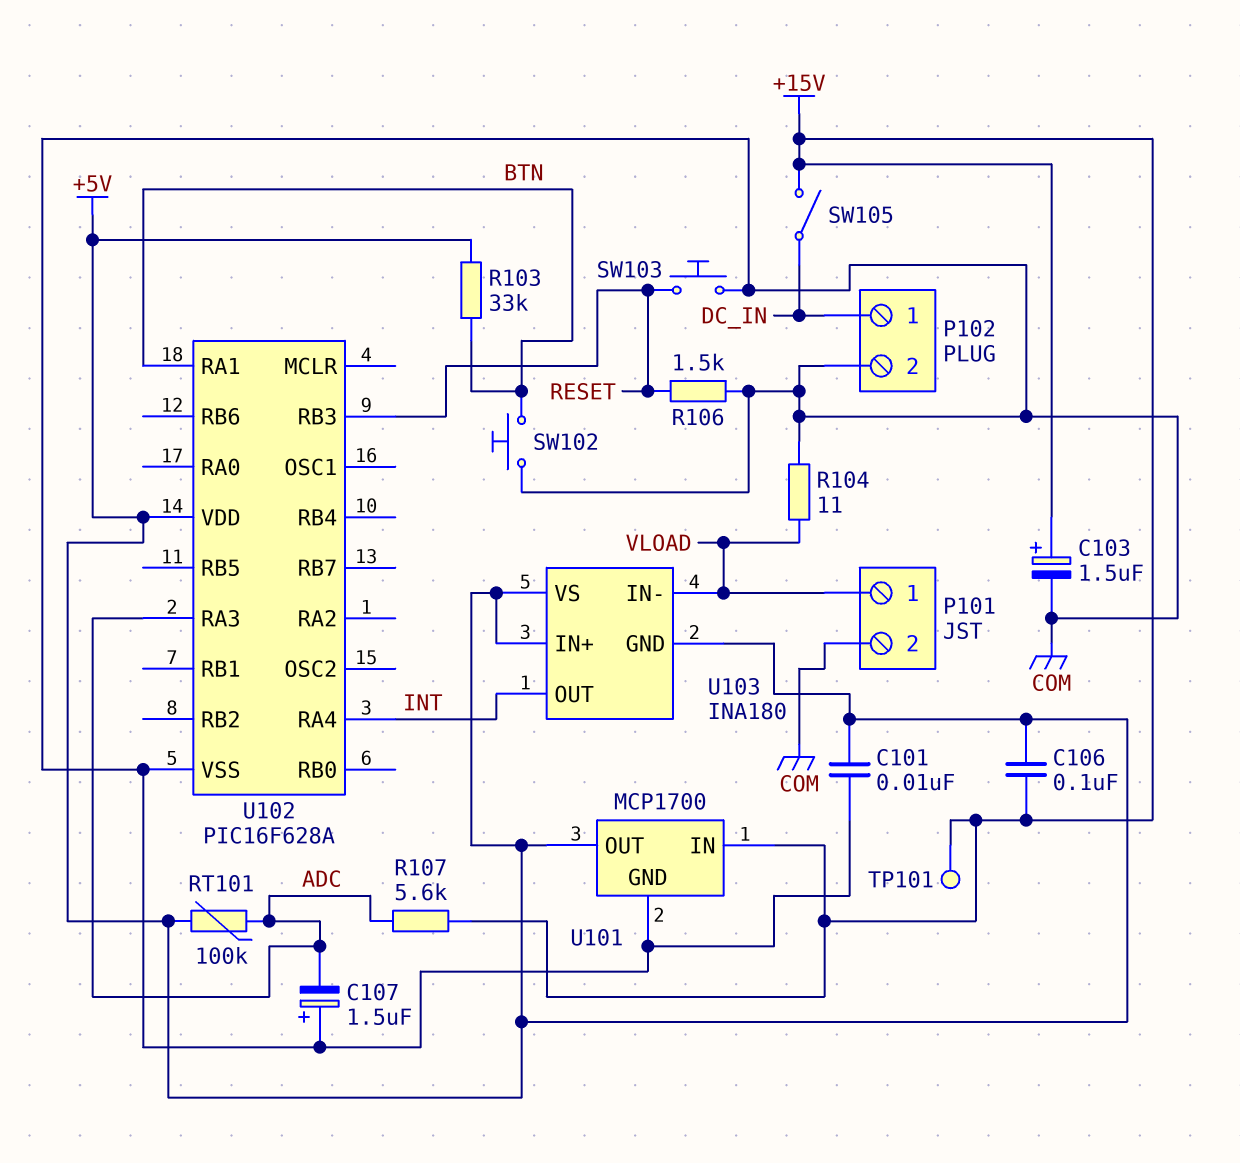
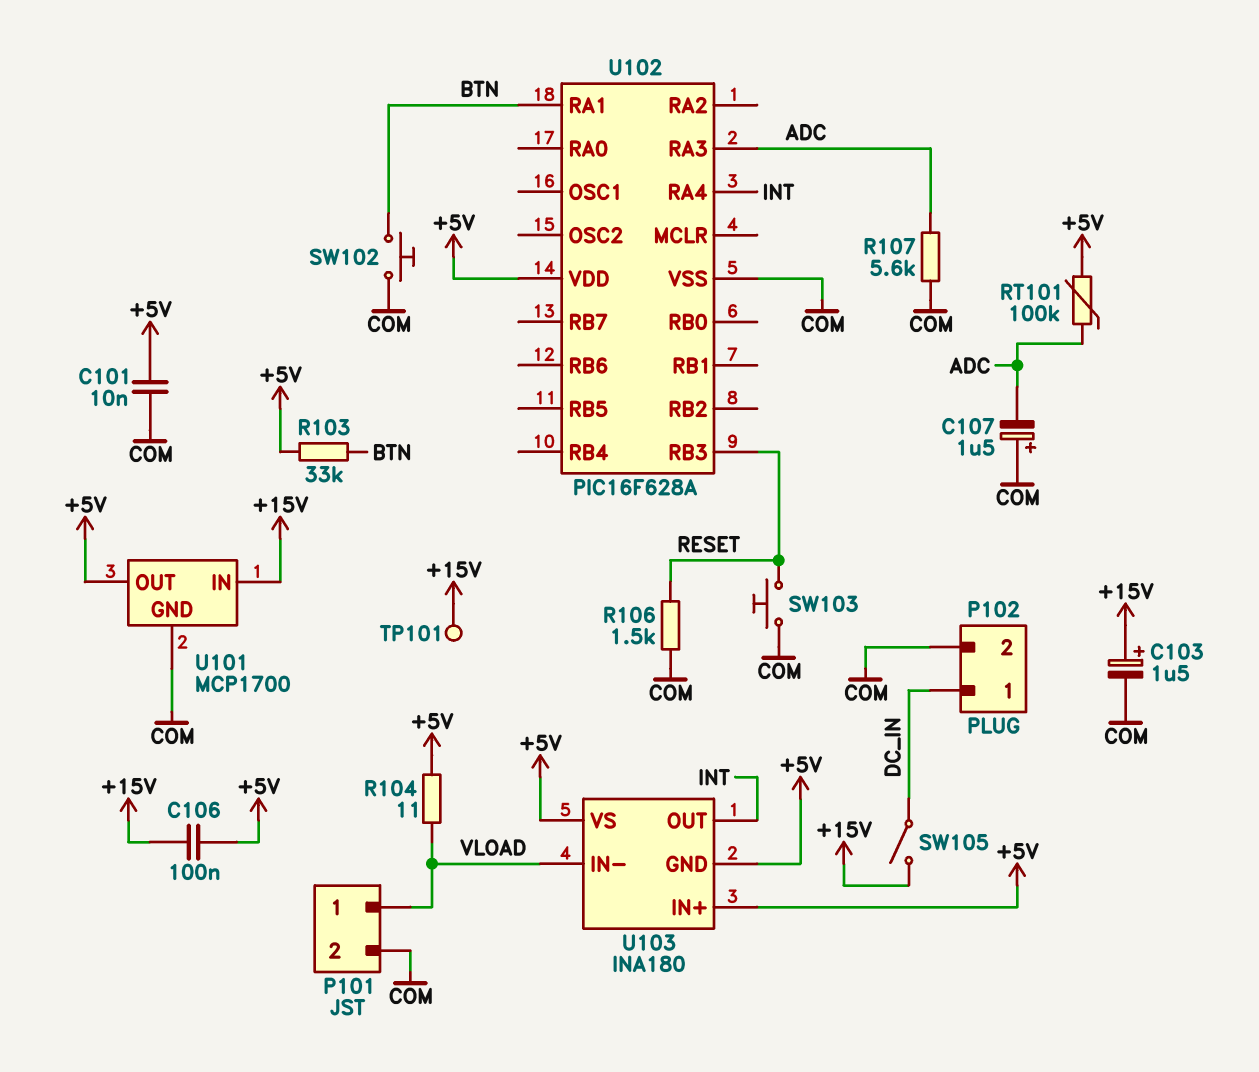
R104: 11 (COM, VLOAD) -> 11 (+5V, VLOAD)
R107: 5.6k (+15V, ADC) -> 5.6k (ADC, COM)

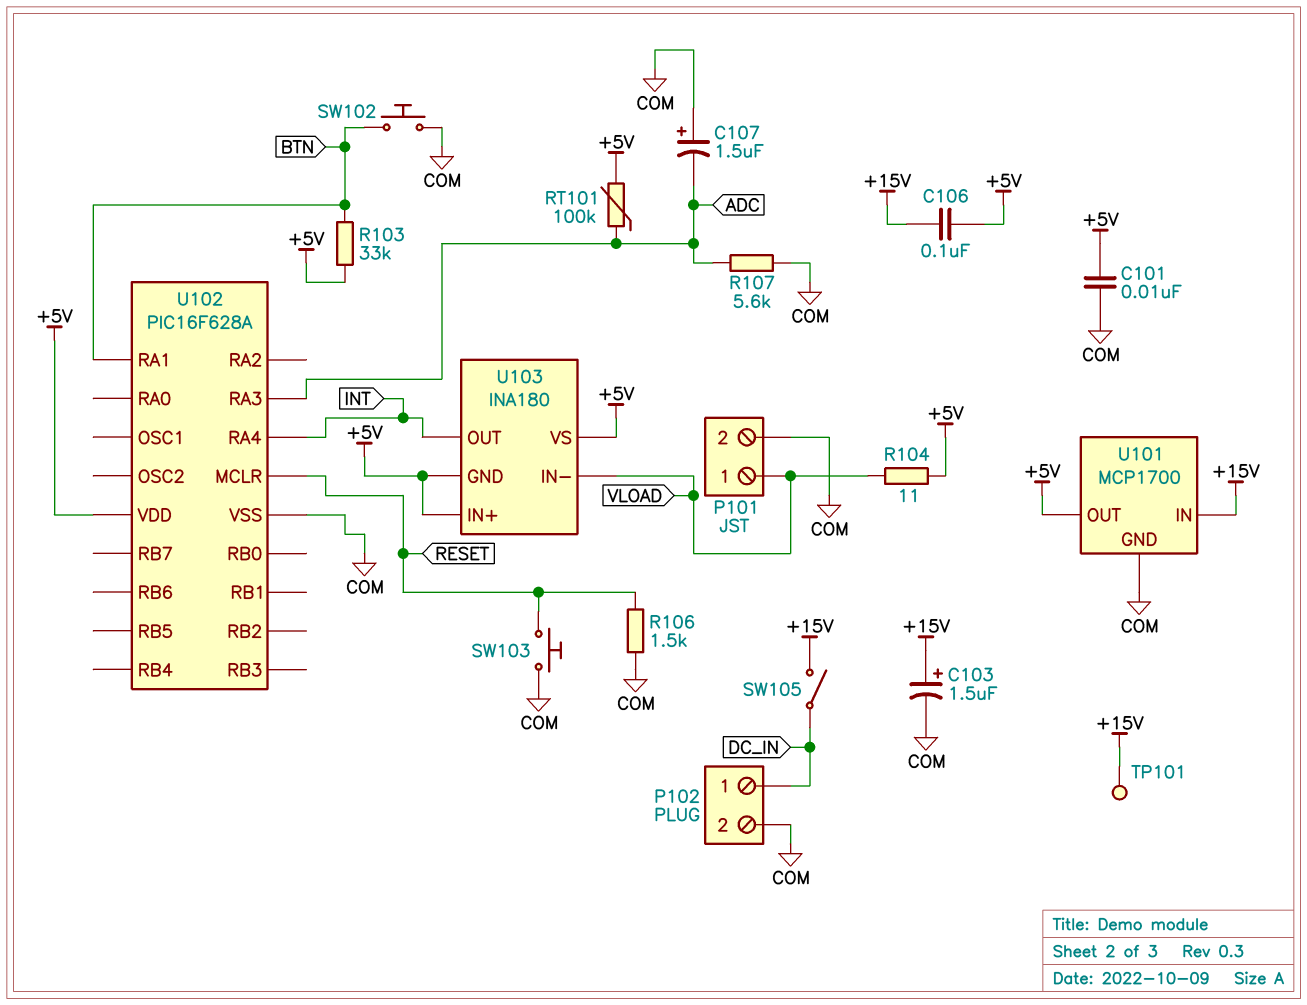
U102 pin MCLR: none -> RESET
U102 pin RB3: RESET -> none

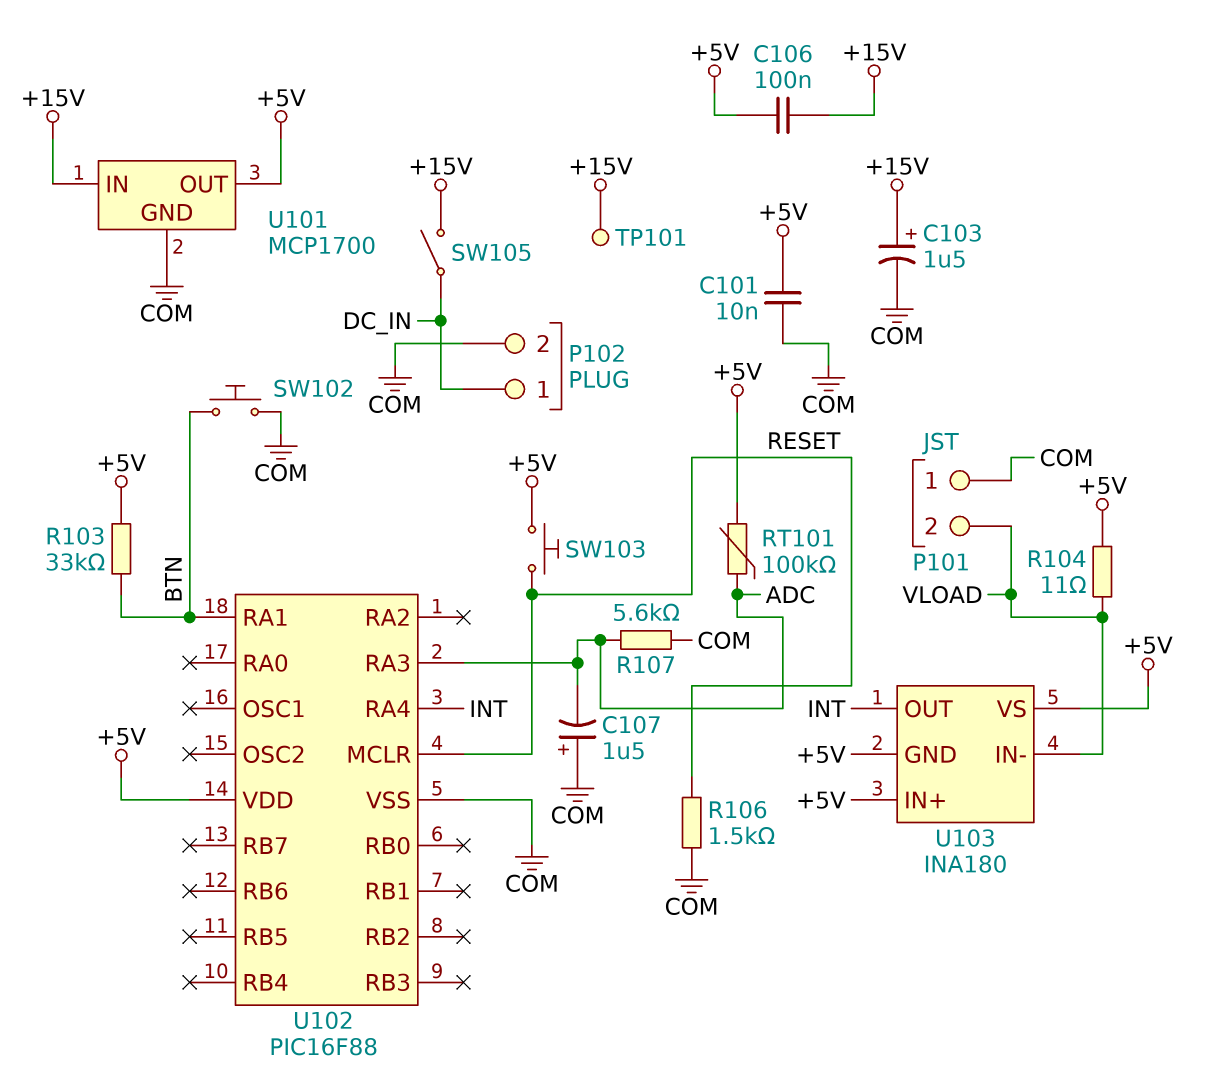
P101 pin 1: VLOAD -> COM
P101 pin 2: COM -> VLOAD
SW103: button (COM, RESET) -> button (+5V, RESET)
U102: PIC16F628A -> PIC16F88

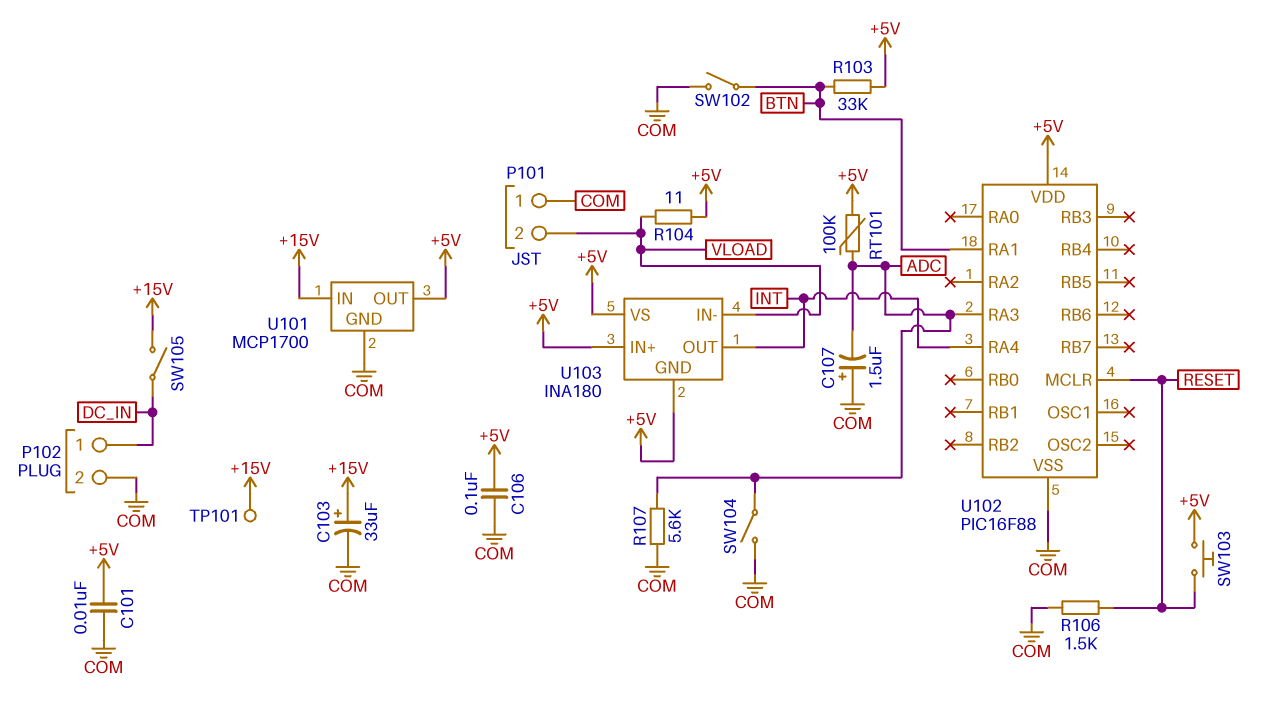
C103: 1.5uF (plus +15V, minus COM) -> 33uF (plus +15V, minus COM)
C106: 100nF (+5V, +15V) -> 100nF (+5V, COM)
SW102: button (BTN, COM) -> switch (BTN, COM)
SW104: none -> switch (ADC, COM)

